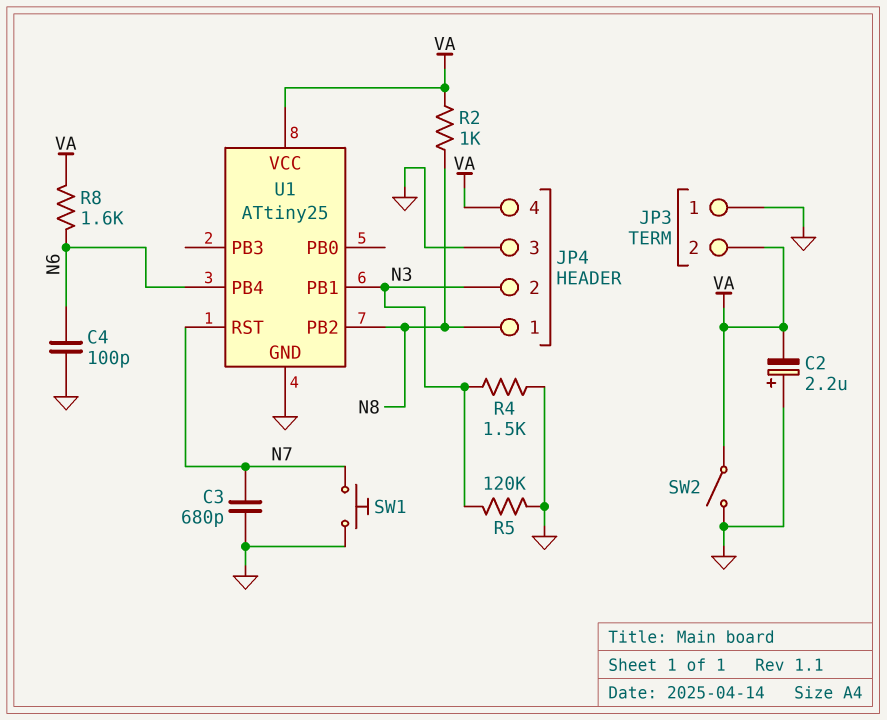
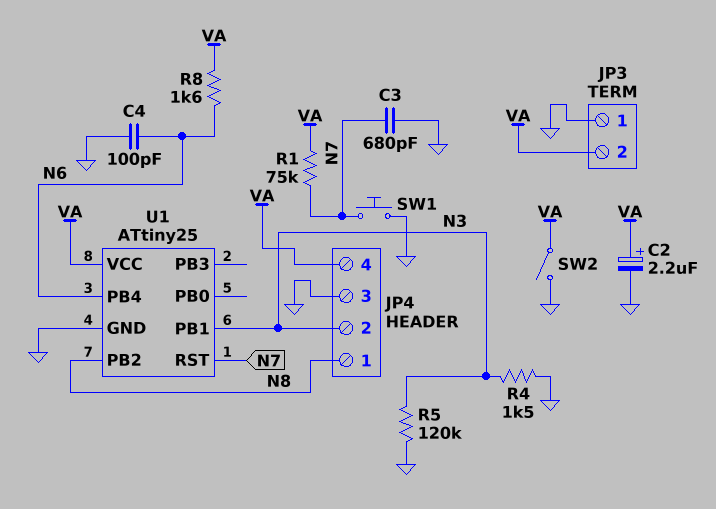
C2: 2.2uF (plus GND, minus VA) -> 2.2uF (plus VA, minus GND)
R1: none -> 75k (N7, VA)
R2: 1k (N8, VA) -> none

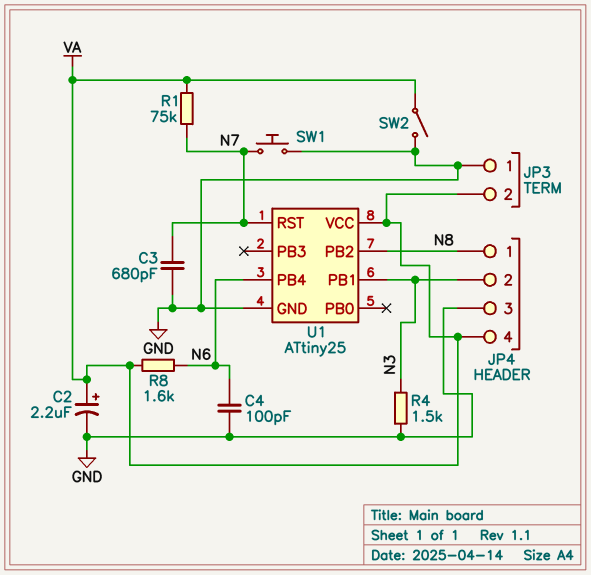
R5: 120k (GND, N3) -> none

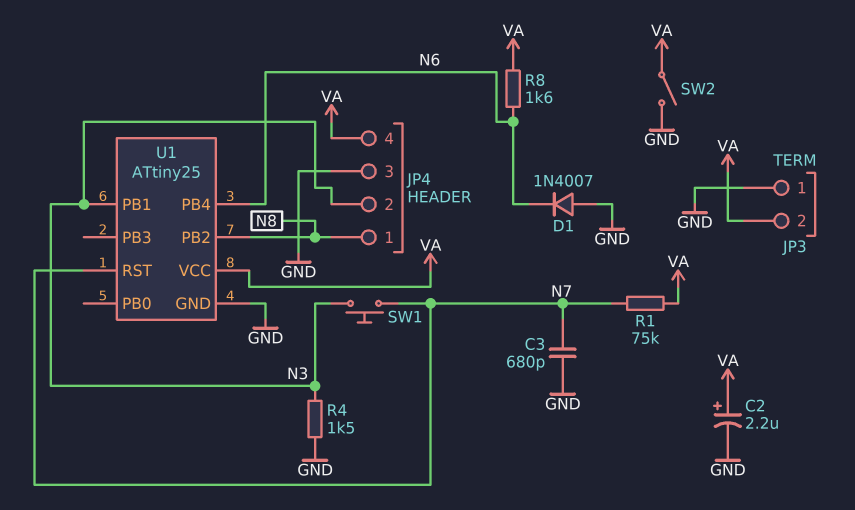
C4: 100pF (GND, N6) -> none
D1: none -> diode 1N4007 (A GND, K N6)
SW1: button (GND, N7) -> button (N3, N7)

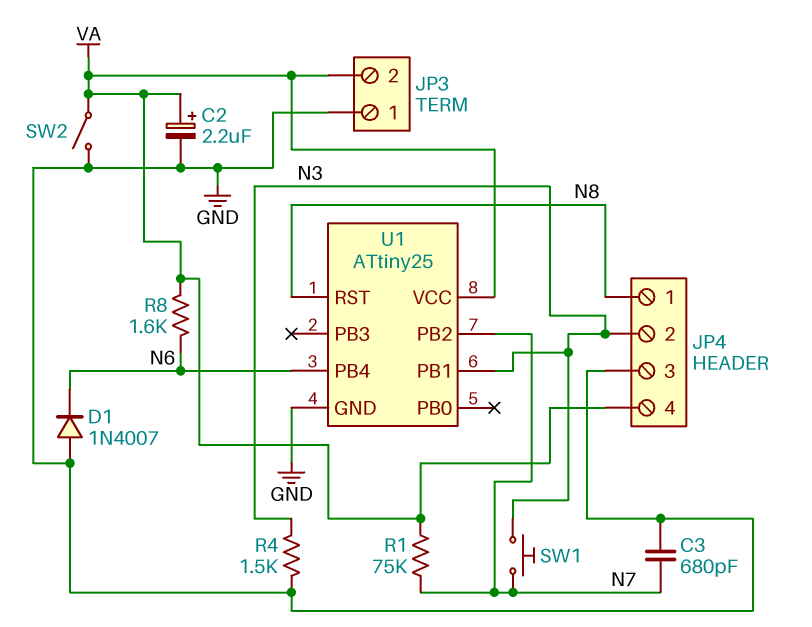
U1 pin PB2: N8 -> N7
U1 pin RST: N7 -> N8

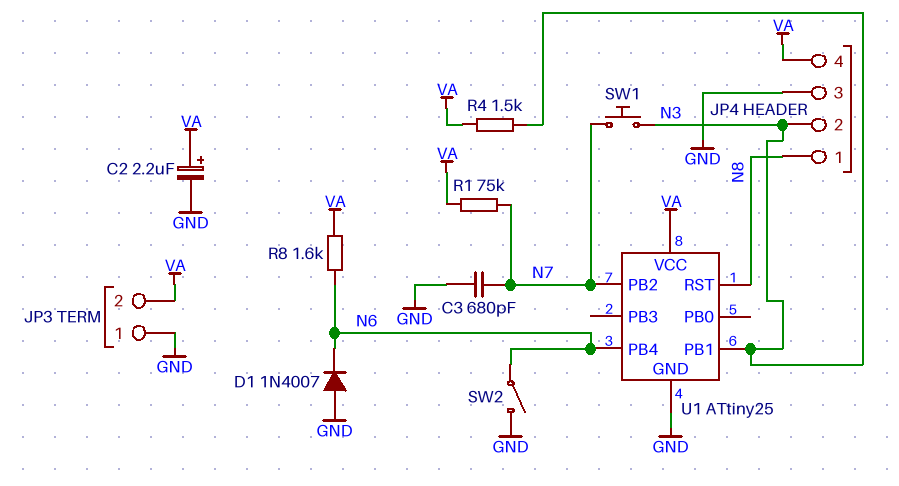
R4: 1.5k (GND, N3) -> 1.5k (N3, VA)
SW2: switch (GND, VA) -> switch (GND, N6)

